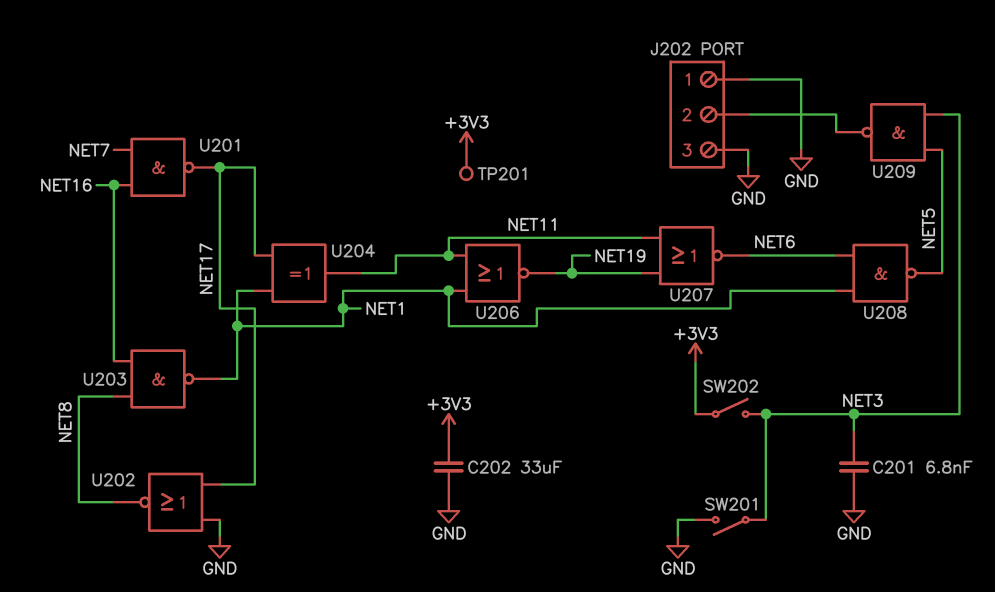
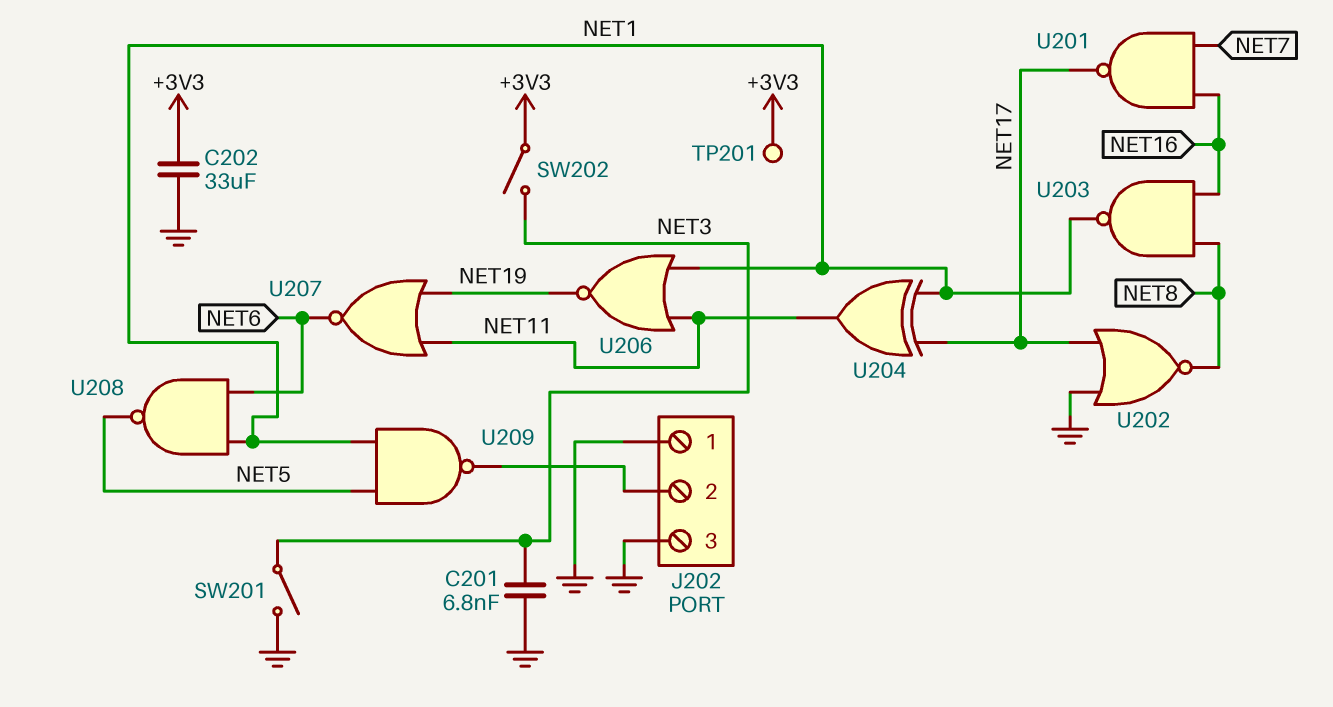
U209: NAND (in NET3, in NET5, out J202/2) -> NAND (in NET1, in NET5, out J202/2)

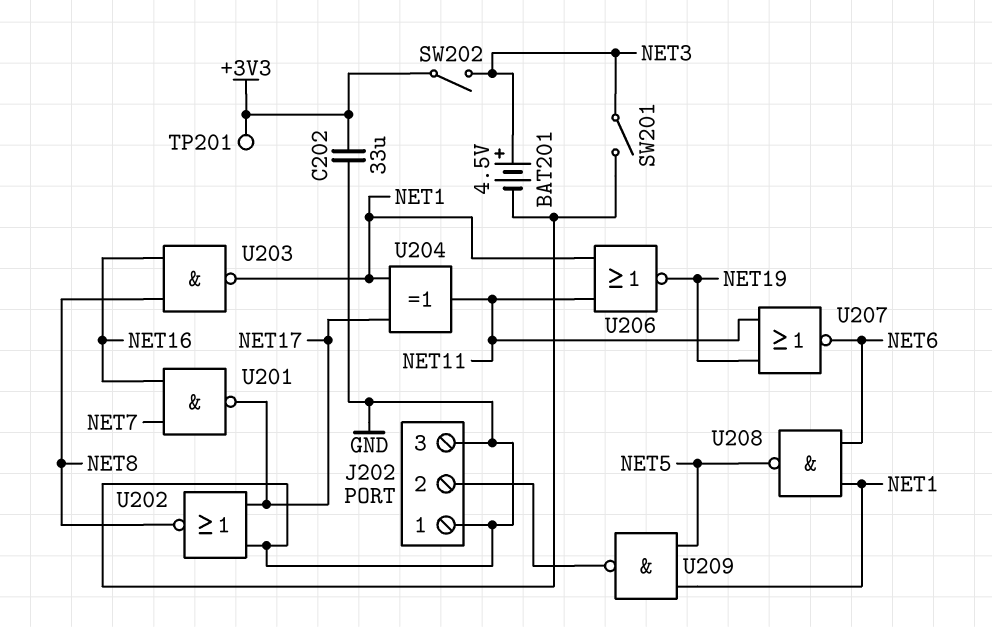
BAT201: none -> 4.5V (plus NET3, minus GND)
C201: 6.8nF (GND, NET3) -> none

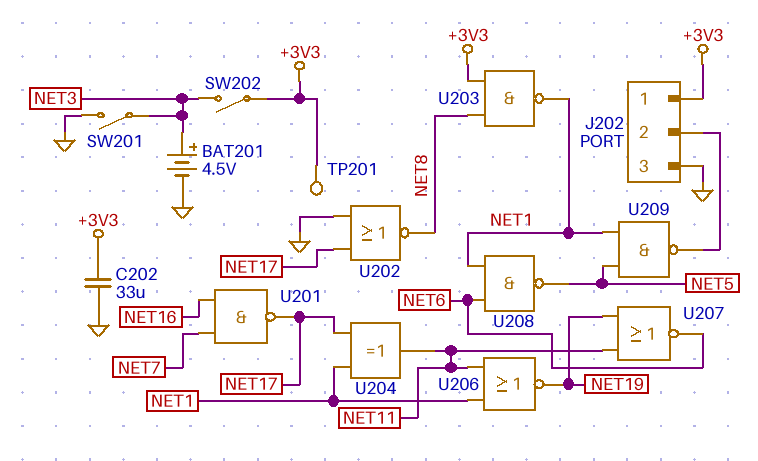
J202 pin 1: GND -> +3V3
U203: NAND (in NET8, in NET16, out NET1) -> NAND (in +3V3, in NET8, out NET1)

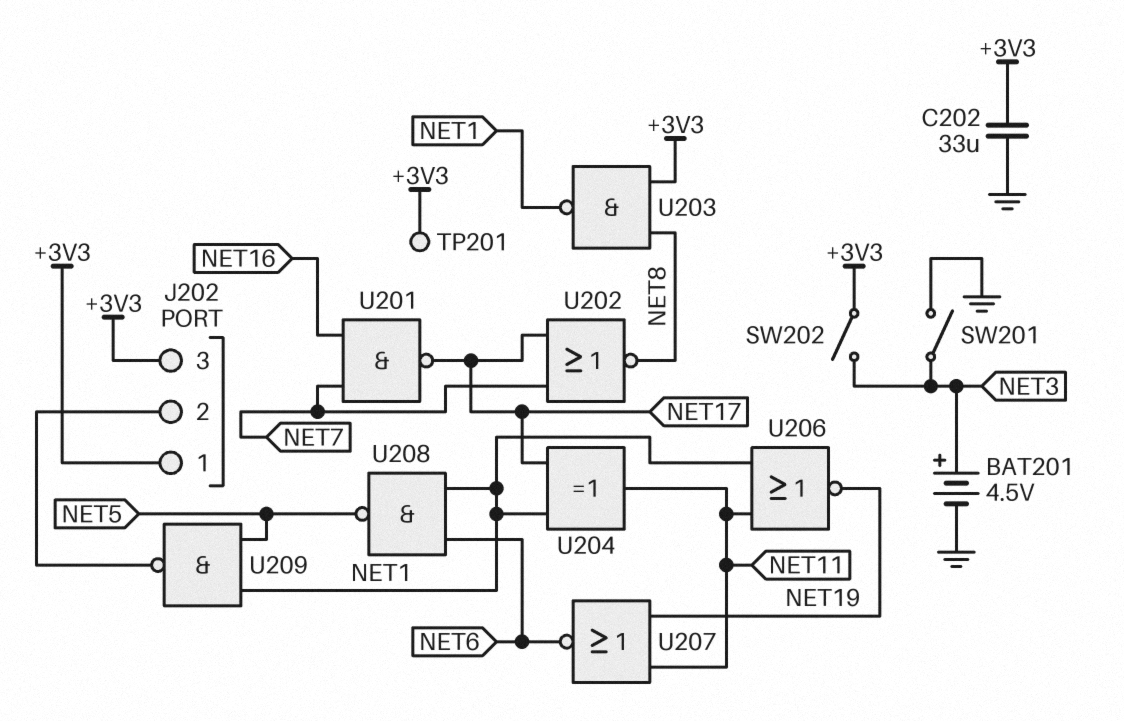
J202 pin 3: GND -> +3V3
U202: NOR (in GND, in NET17, out NET8) -> NOR (in NET7, in NET17, out NET8)

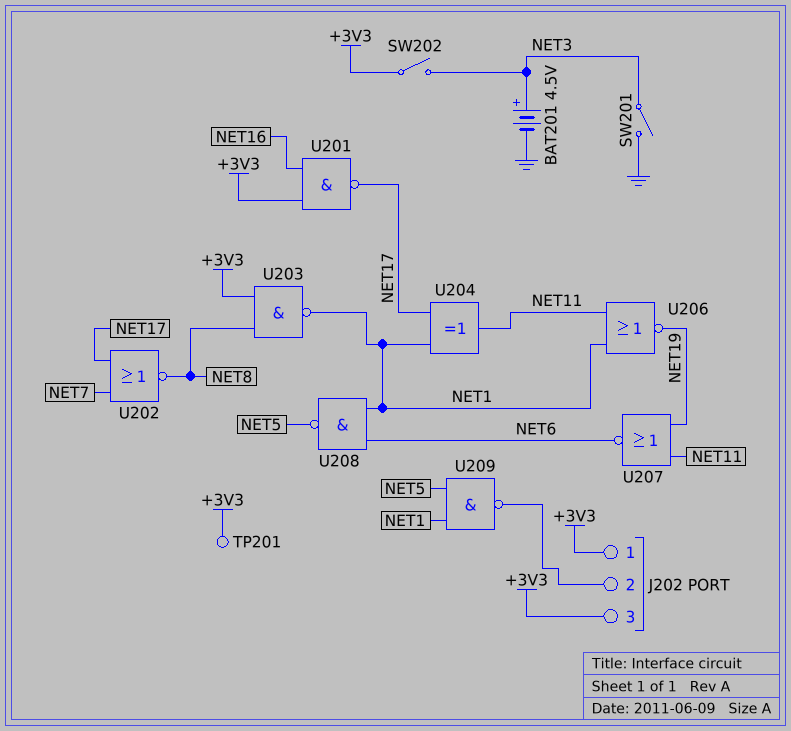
C202: 33uF (+3V3, GND) -> none
U201: NAND (in NET7, in NET16, out NET17) -> NAND (in +3V3, in NET16, out NET17)

